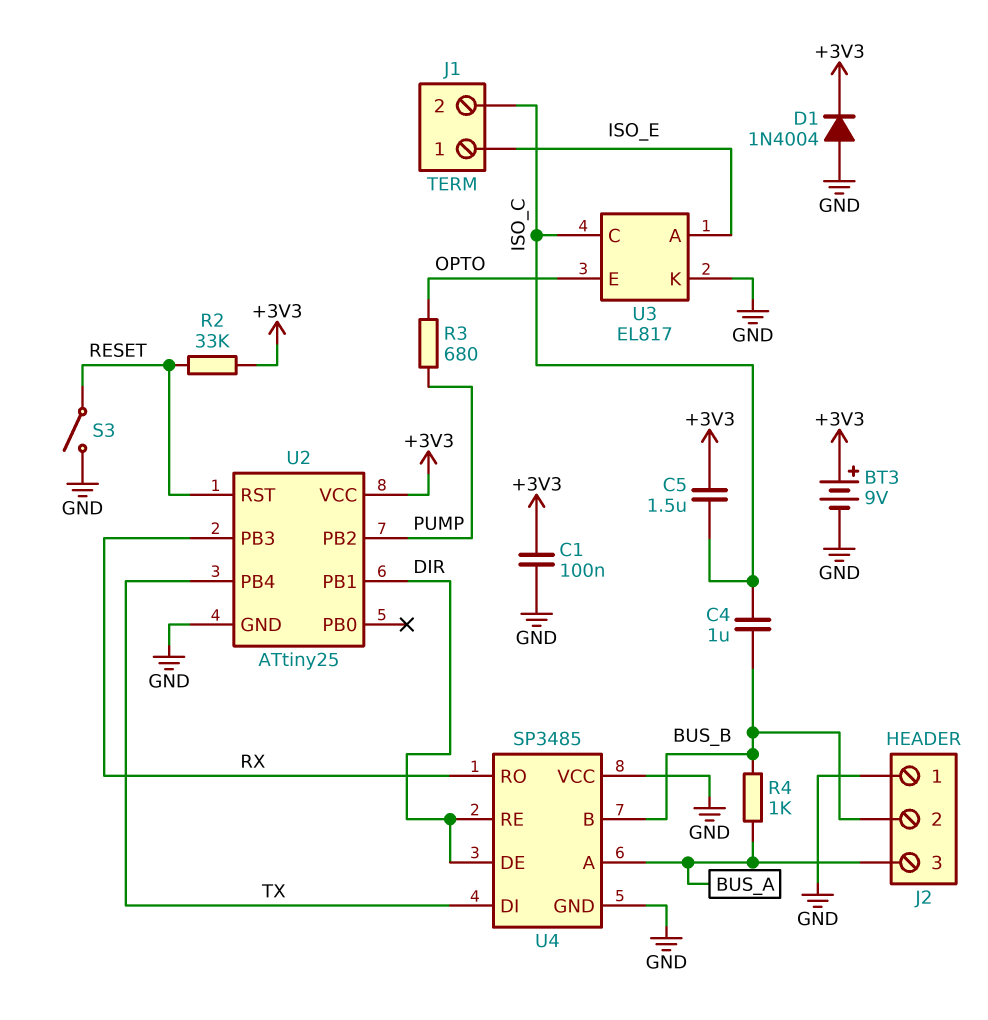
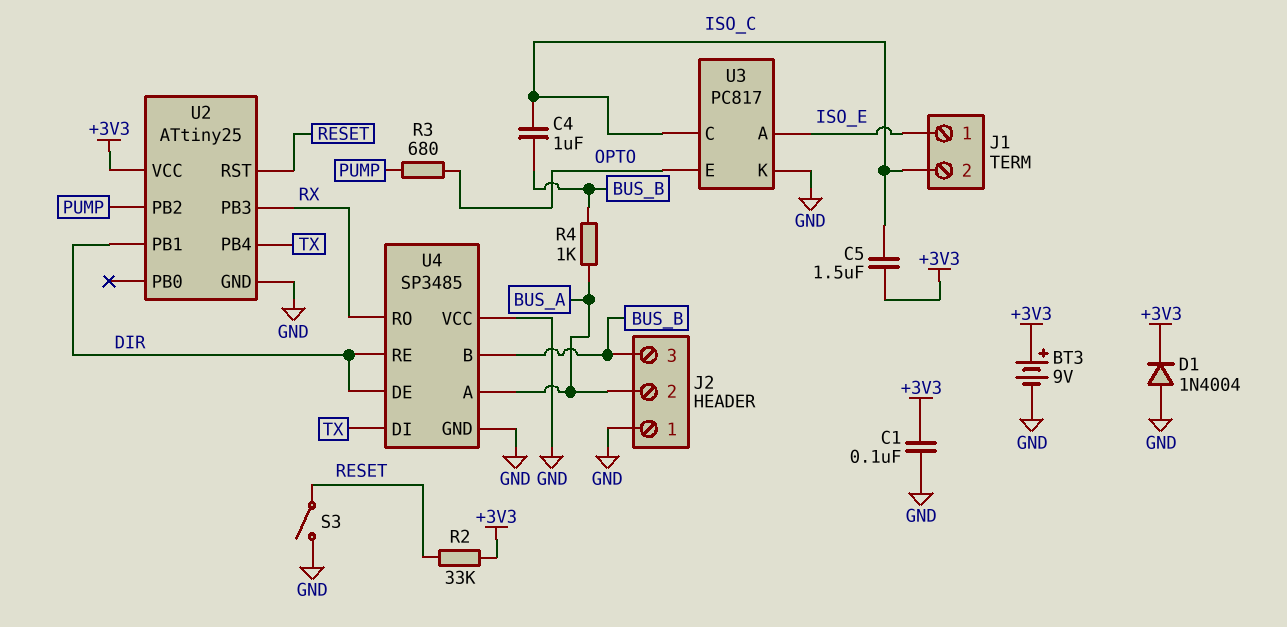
J2 pin 2: BUS_B -> BUS_A
J2 pin 3: BUS_A -> BUS_B
U3: EL817 -> PC817

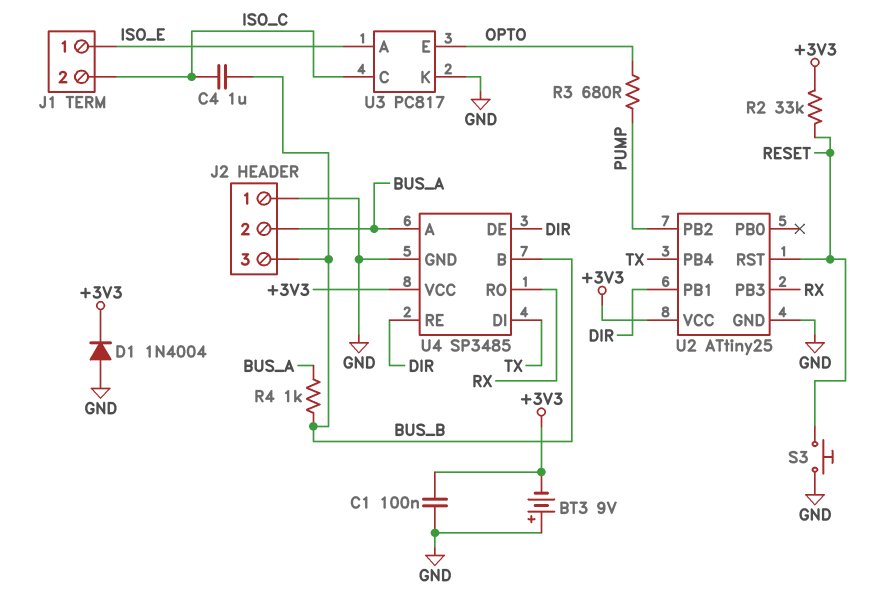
BT3: 9V (plus +3V3, minus GND) -> 9V (plus GND, minus +3V3)
C5: 1.5uF (+3V3, ISO_C) -> none
S3: switch (GND, RESET) -> button (GND, RESET)
U4 pin VCC: GND -> +3V3

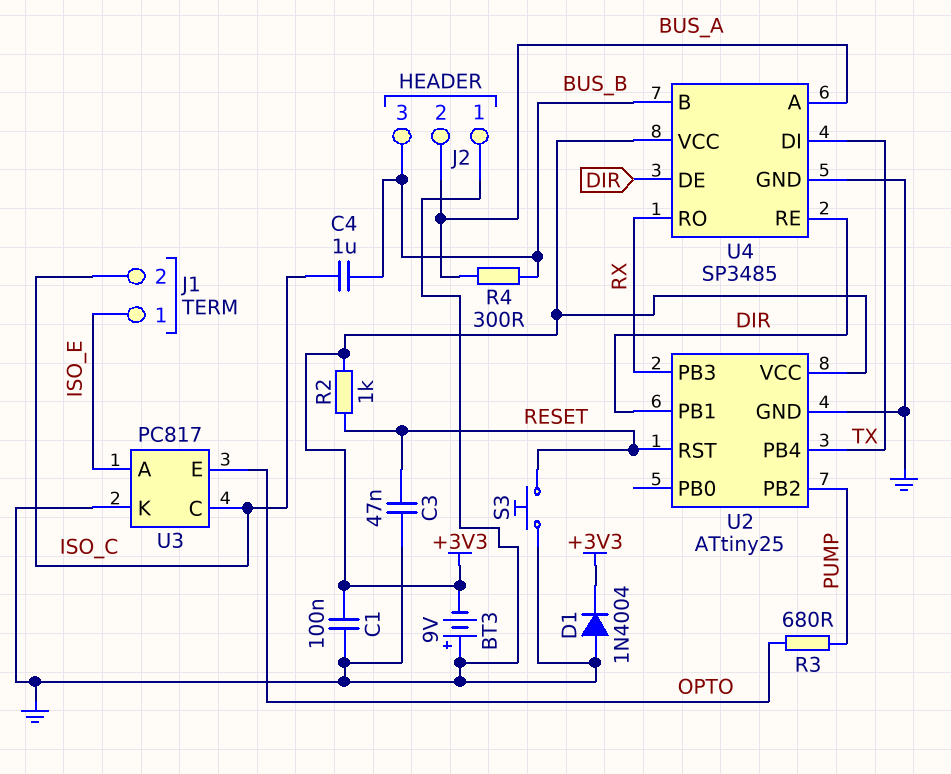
C3: none -> 47nF (GND, RESET)
R2: 33k (+3V3, RESET) -> 1k (+3V3, RESET)
R4: 1k (BUS_A, BUS_B) -> 300 (BUS_A, BUS_B)

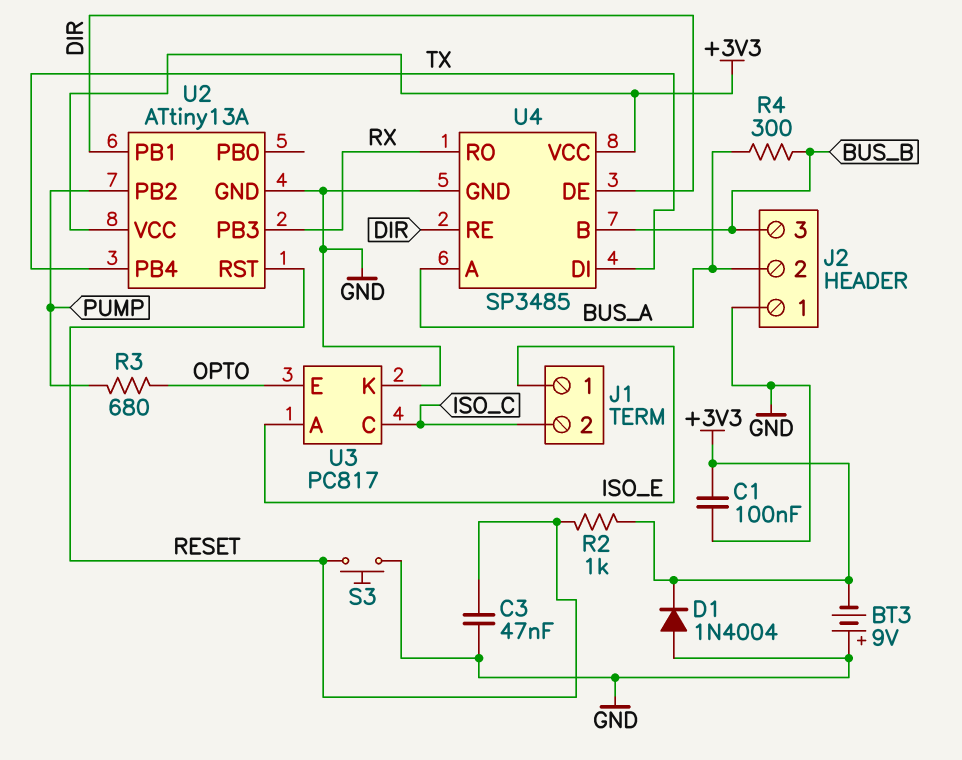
C4: 1uF (BUS_B, ISO_C) -> none
U2: ATtiny25 -> ATtiny13A

